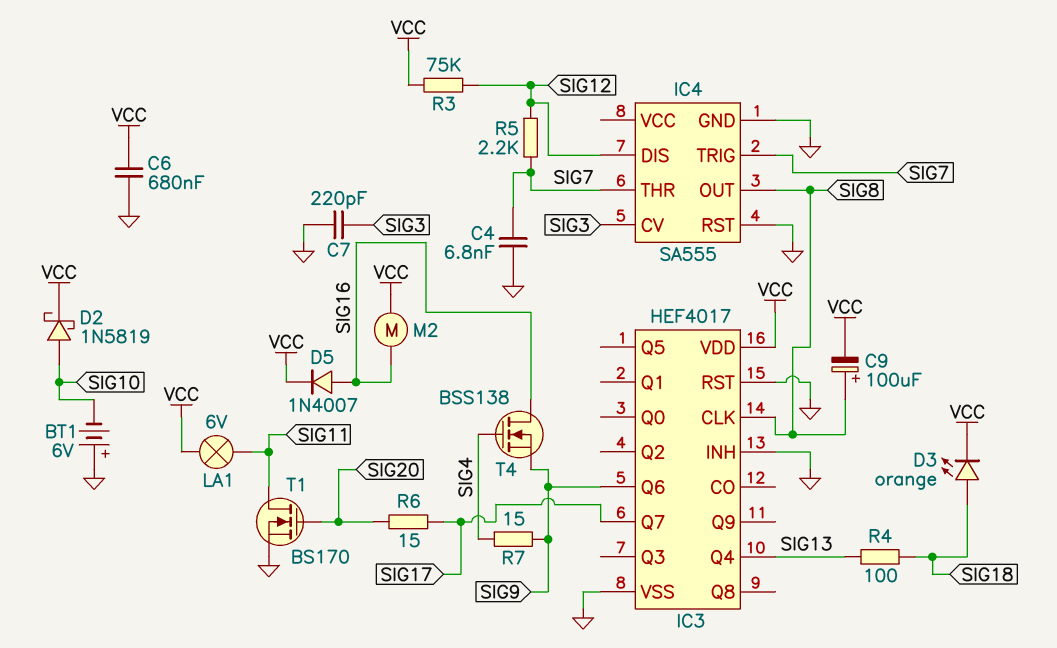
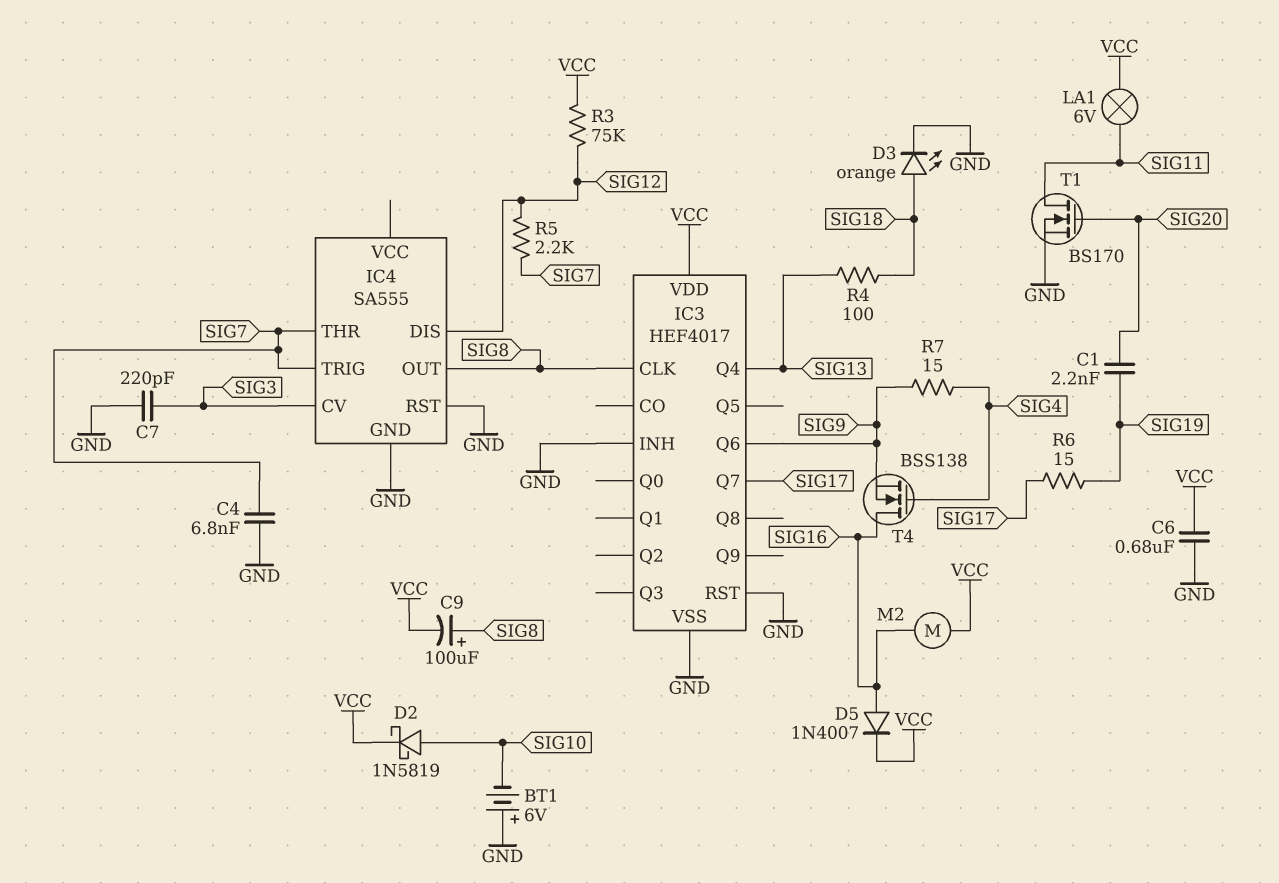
C1: none -> 2.2nF (SIG19, SIG20)
D3: LED orange (A SIG18, K VCC) -> LED orange (A SIG18, K GND)
R6: 15 (SIG17, SIG20) -> 15 (SIG17, SIG19)

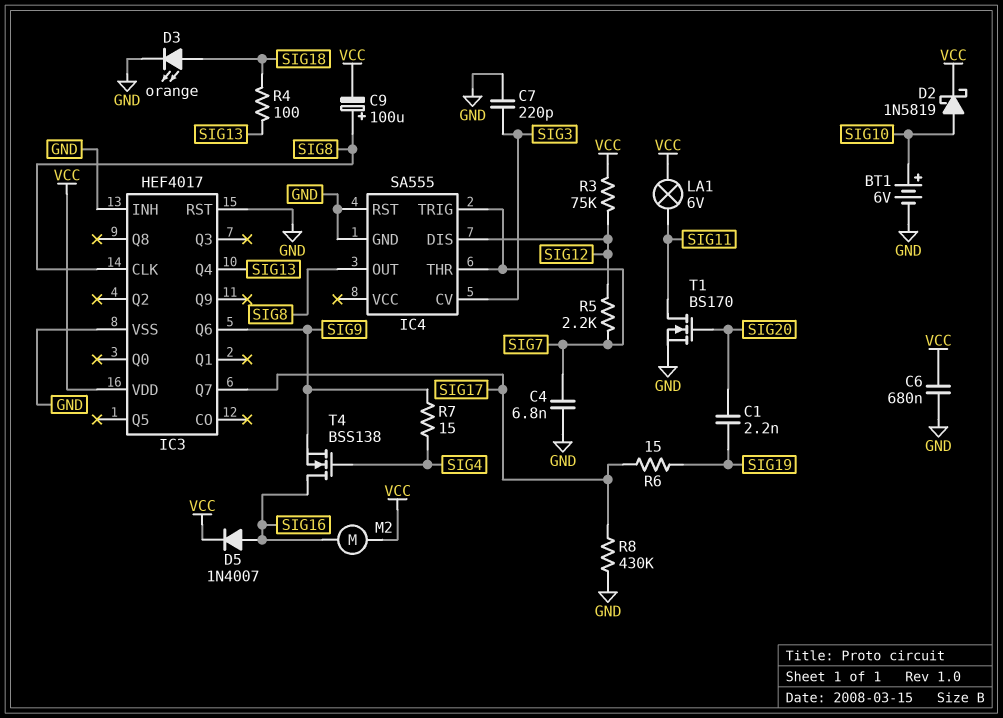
BT1: 6V (plus GND, minus SIG10) -> 6V (plus SIG10, minus GND)
R8: none -> 430k (GND, SIG17)

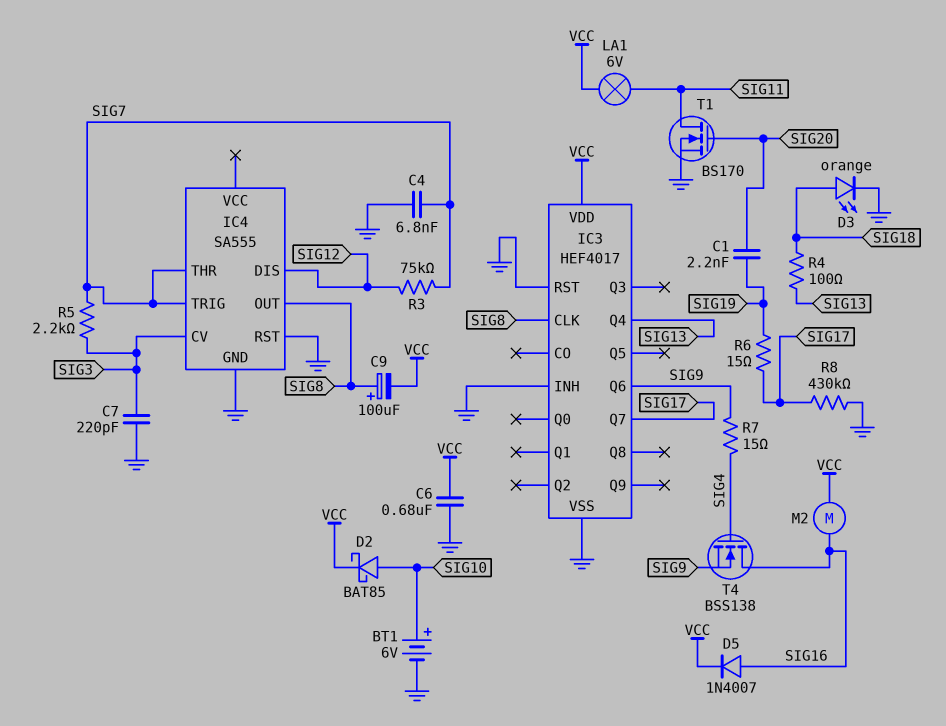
D2: schottky 1N5819 (A SIG10, K VCC) -> schottky BAT85 (A SIG10, K VCC)
R3: 75k (SIG12, VCC) -> 75k (SIG7, SIG12)
R5: 2.2k (SIG7, SIG12) -> 2.2k (SIG3, SIG7)

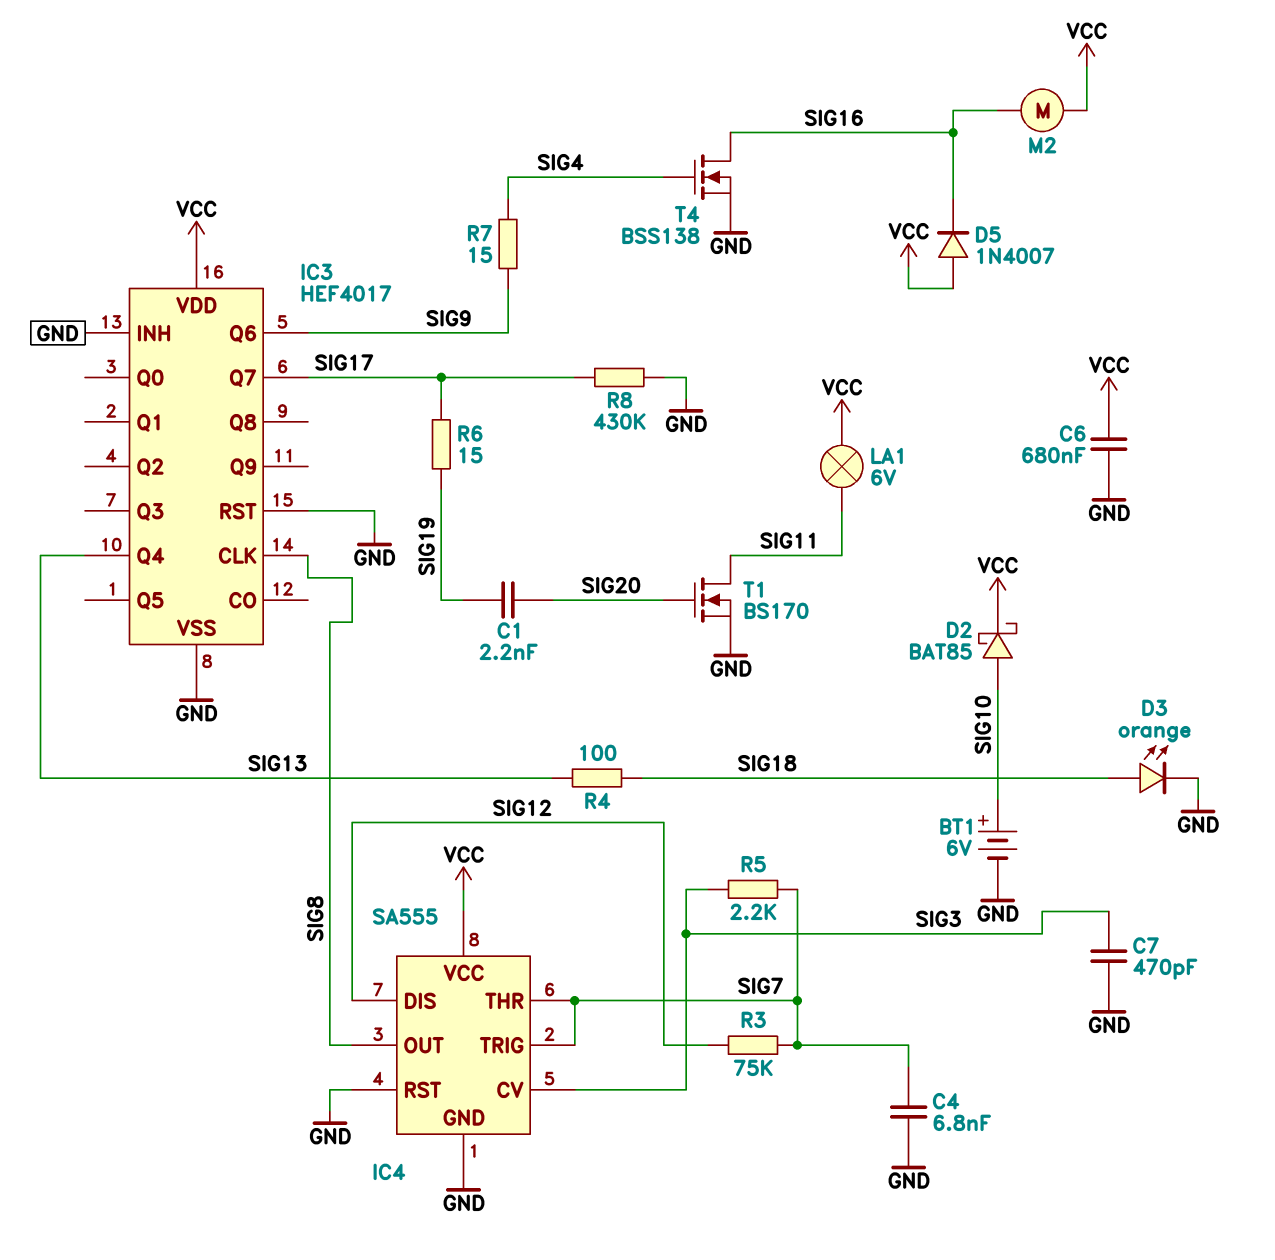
C7: 220pF (GND, SIG3) -> 470pF (GND, SIG3)
C9: 100uF (plus SIG8, minus VCC) -> none
D5: diode 1N4007 (A SIG16, K VCC) -> diode 1N4007 (A VCC, K SIG16)
IC4 pin VCC: none -> VCC
T4: NMOS BSS138 (G SIG4, D SIG16, S SIG9) -> NMOS BSS138 (G SIG4, D SIG16, S GND)

